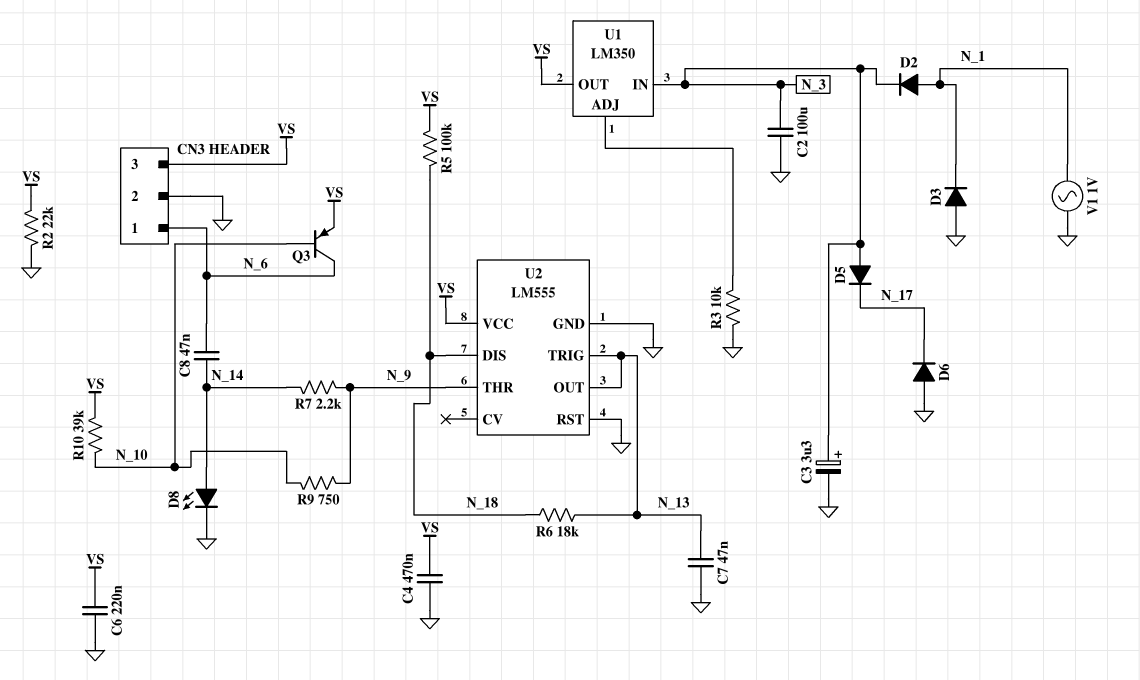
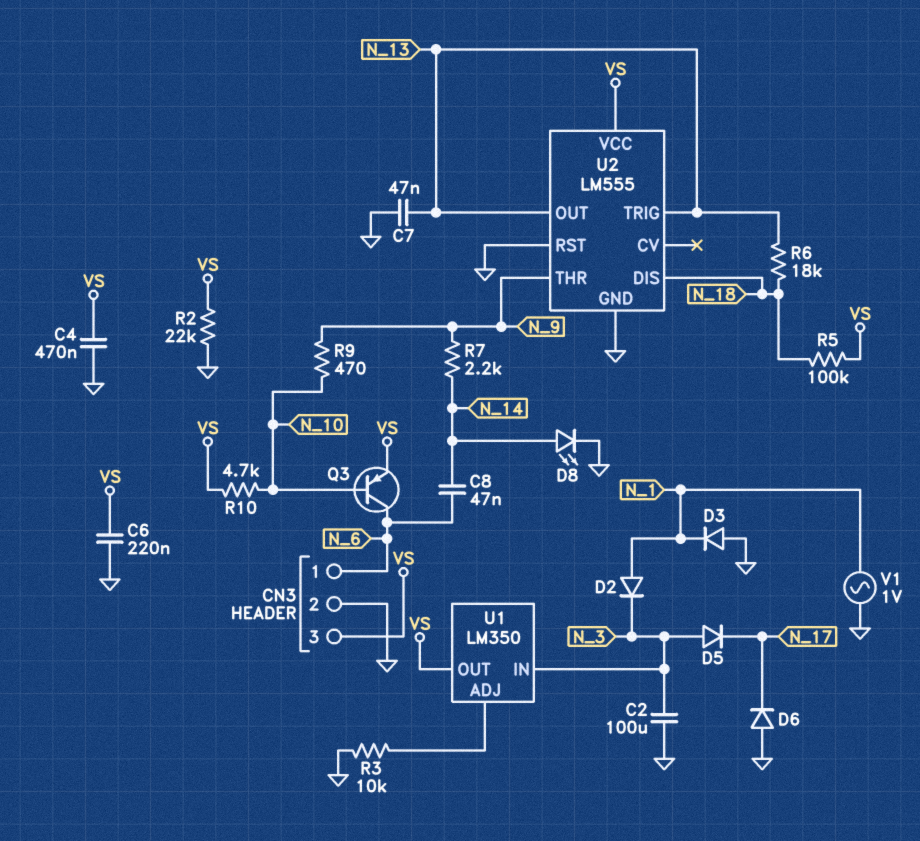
C3: 3.3uF (plus N_3, minus GND) -> none
R9: 750 (N_9, N_10) -> 470 (N_9, N_10)
R10: 39k (N_10, VS) -> 4.7k (N_10, VS)

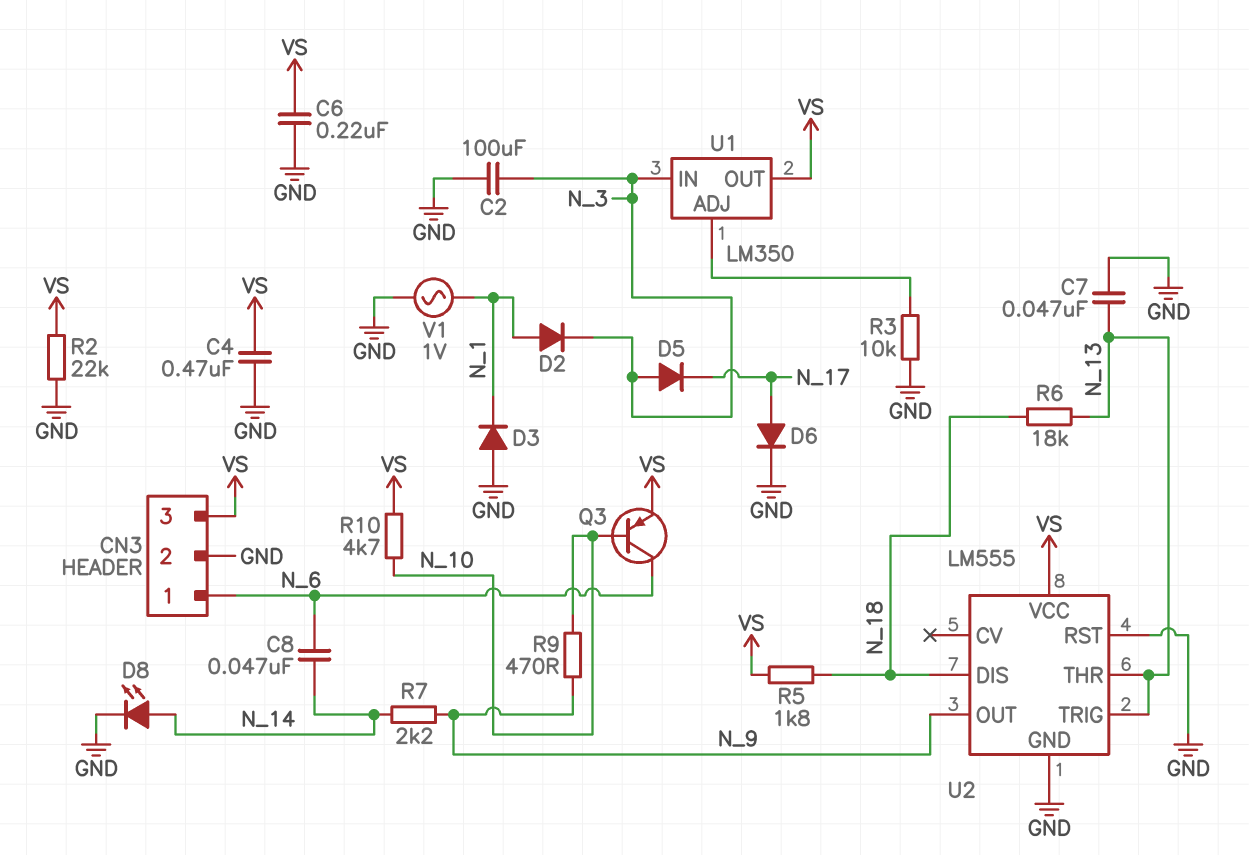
D6: diode (A GND, K N_17) -> diode (A N_17, K GND)
R5: 100k (N_18, VS) -> 1.8k (N_18, VS)
U2 pin OUT: N_13 -> N_9
U2 pin THR: N_9 -> N_13

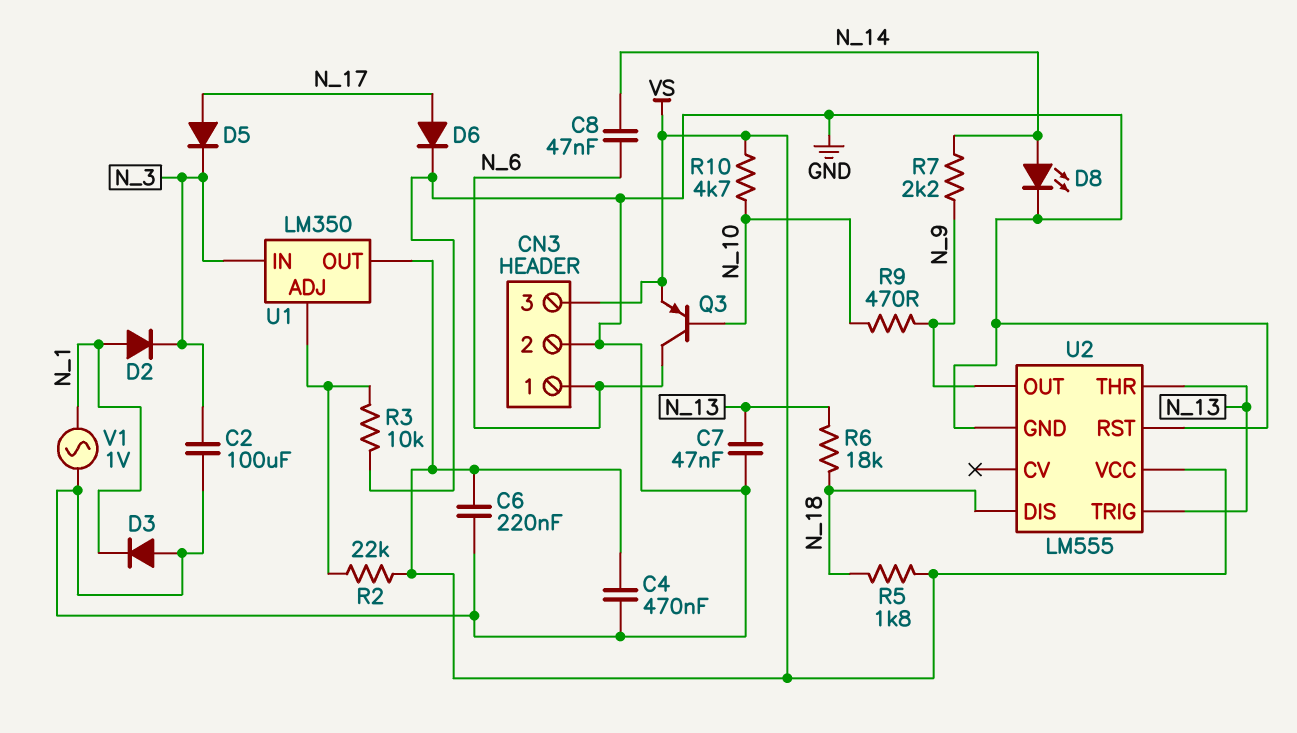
D5: diode (A N_3, K N_17) -> diode (A N_17, K N_3)
R2: 22k (GND, VS) -> 22k (U1/ADJ, VS)

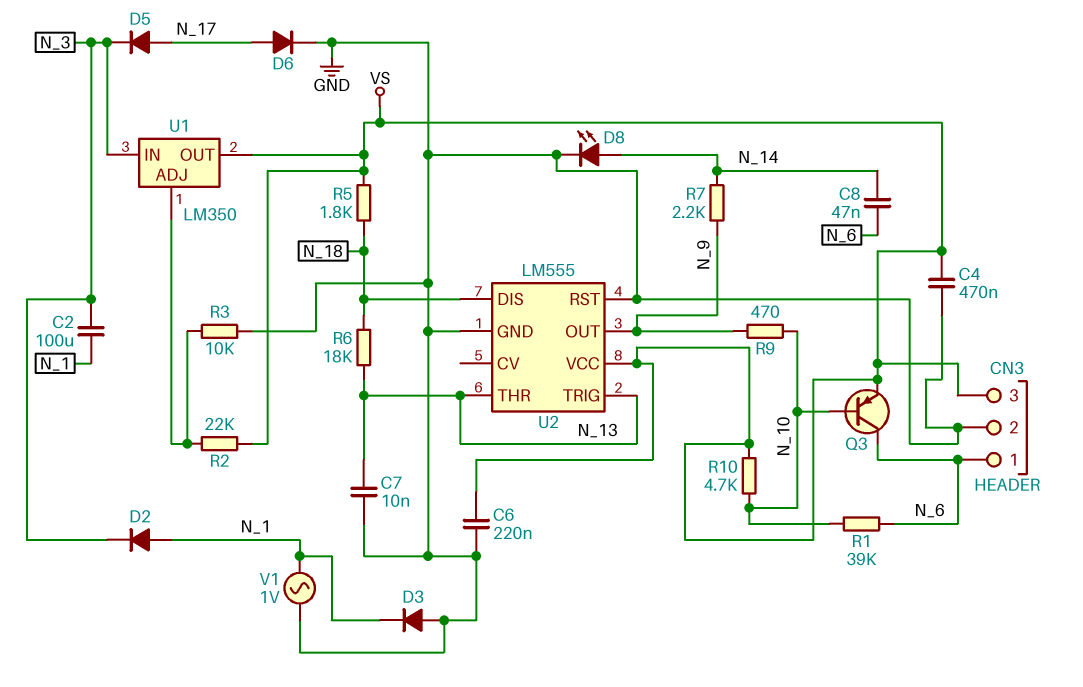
C2: 100uF (GND, N_3) -> 100uF (N_1, N_3)
C7: 47nF (GND, N_13) -> 10nF (GND, N_13)
R1: none -> 39k (N_6, N_10)

